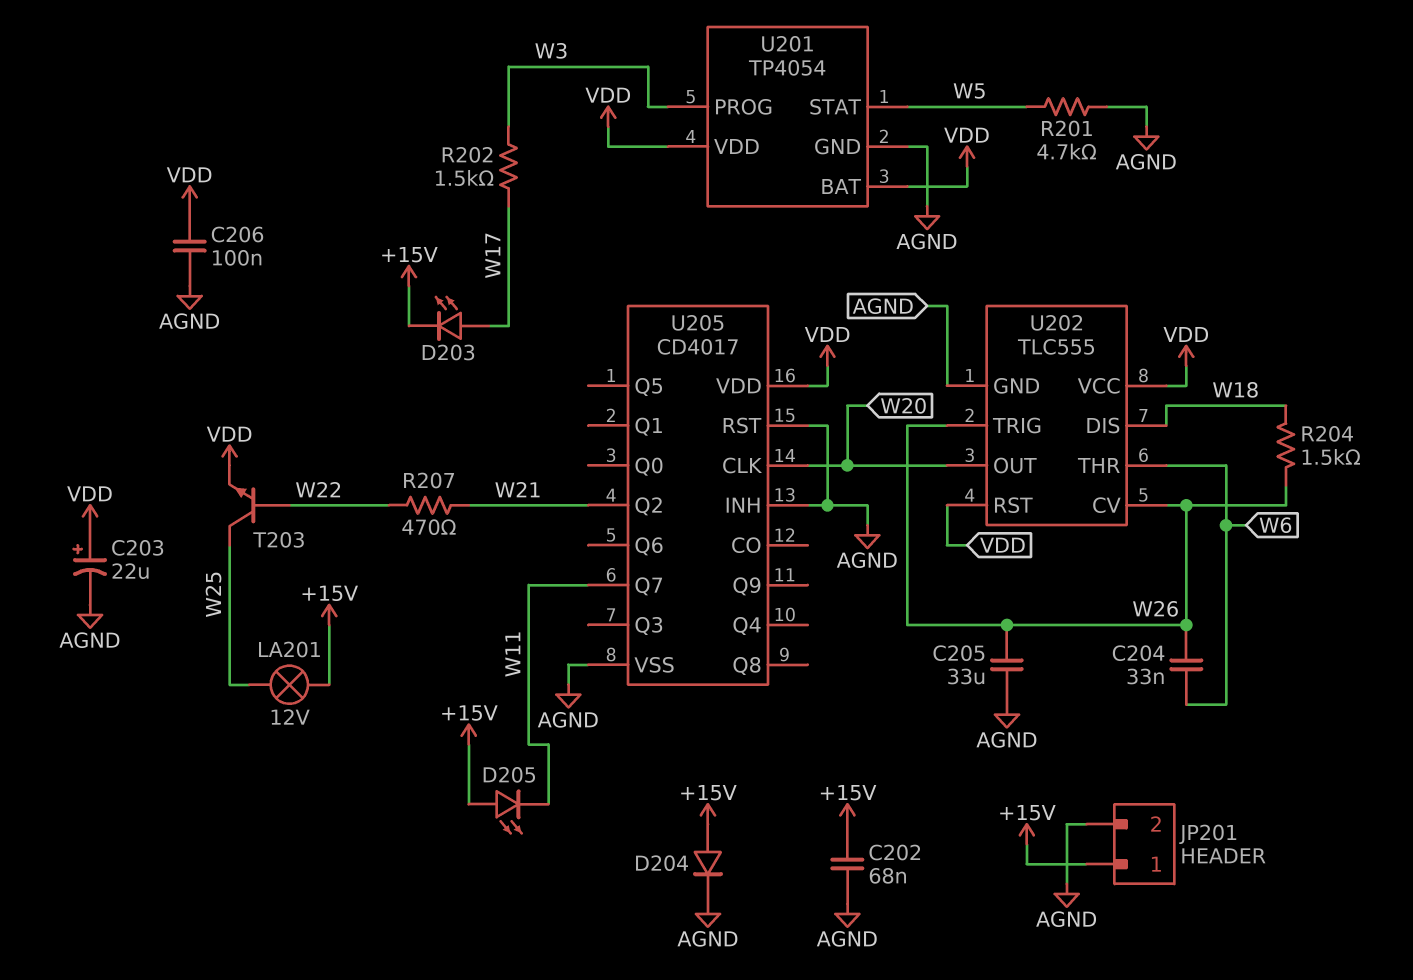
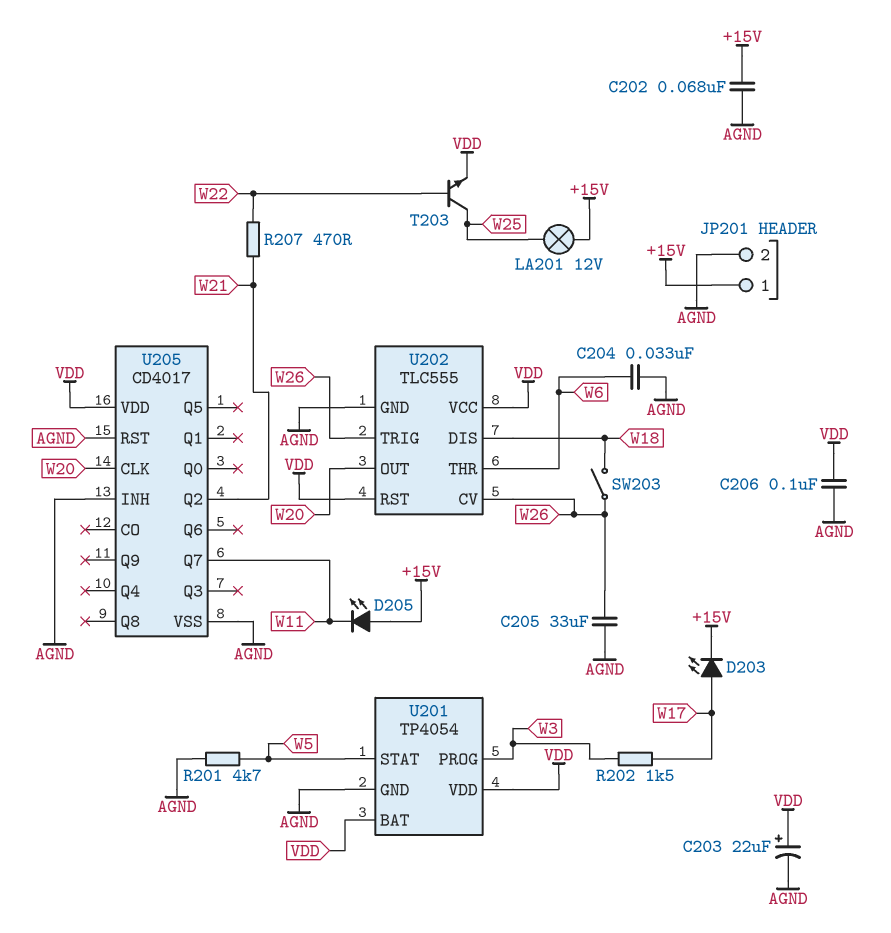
C204: 33nF (W6, W26) -> 33nF (AGND, W6)
D204: diode (A +15V, K AGND) -> none
R204: 1.5k (W18, W26) -> none
SW203: none -> switch (W18, W26)

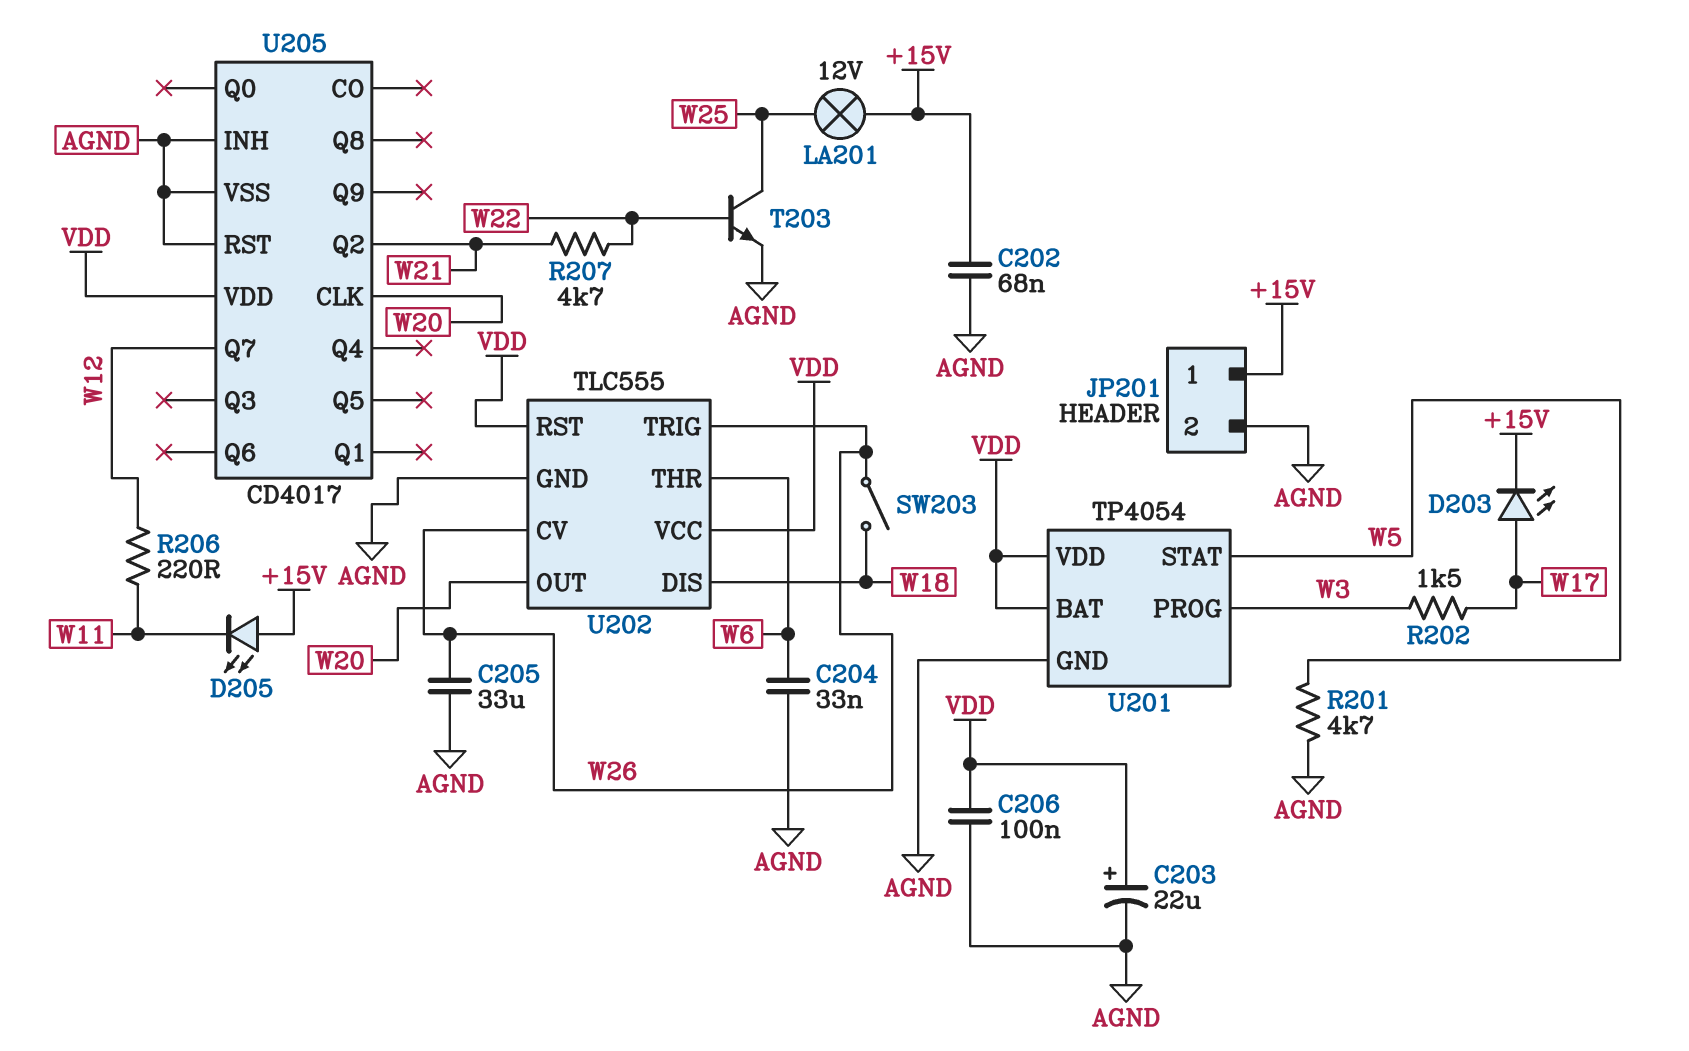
R206: none -> 220 (W11, W12)
R207: 470 (W21, W22) -> 4.7k (W21, W22)
T203: NPN (B W22, C W25, E VDD) -> NPN (B W22, C W25, E AGND)
U205 pin Q7: W11 -> W12

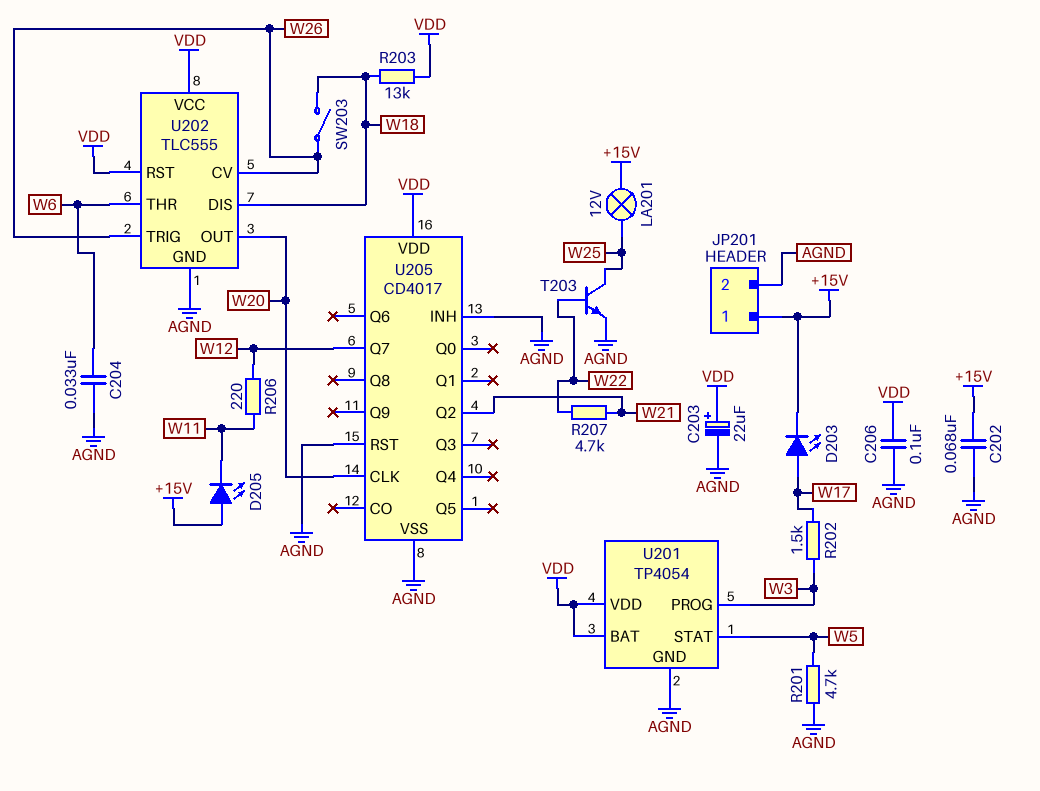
C205: 33uF (AGND, W26) -> none
R203: none -> 13k (VDD, W18)

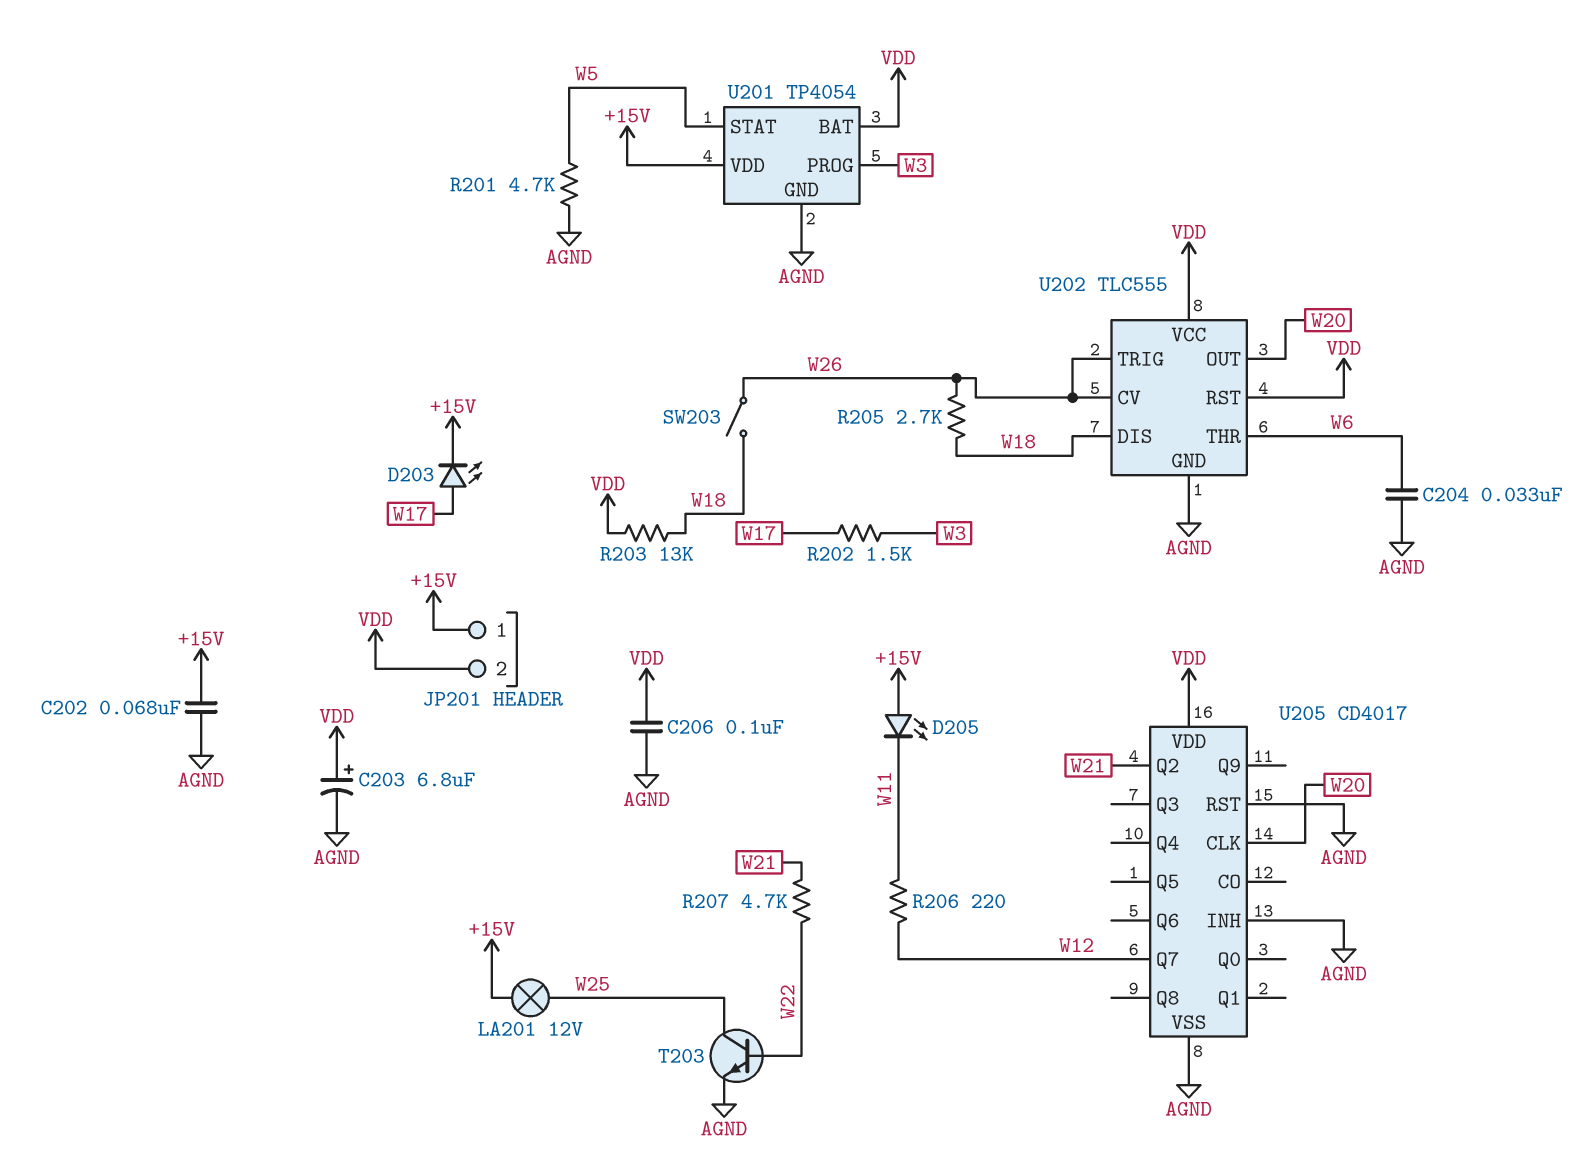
C203: 22uF (plus VDD, minus AGND) -> 6.8uF (plus VDD, minus AGND)
JP201 pin 2: AGND -> VDD
R205: none -> 2.7k (W18, W26)
U201 pin VDD: VDD -> +15V

